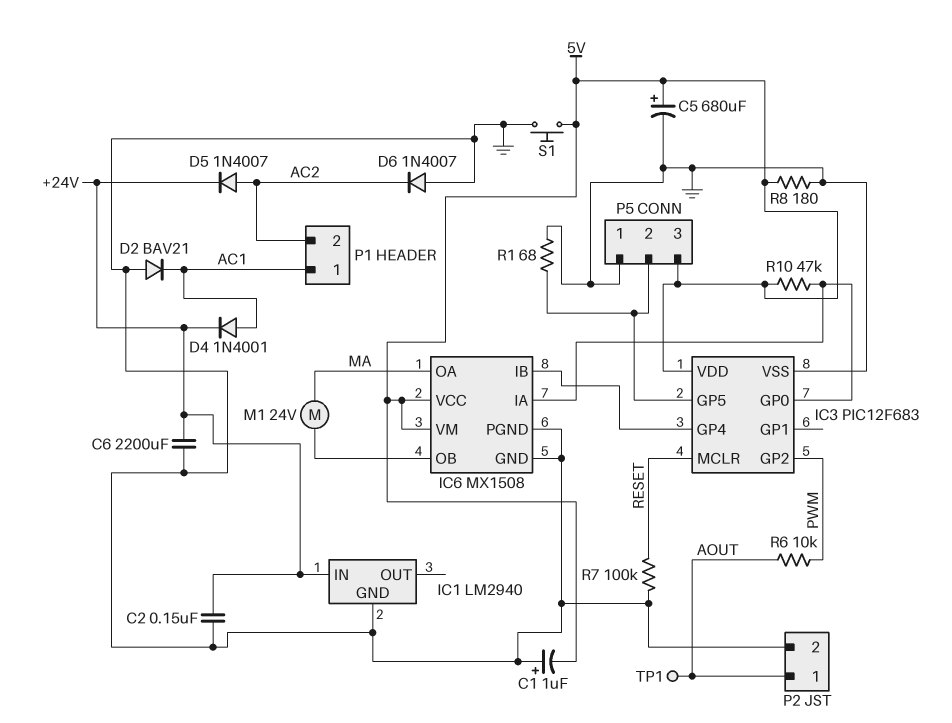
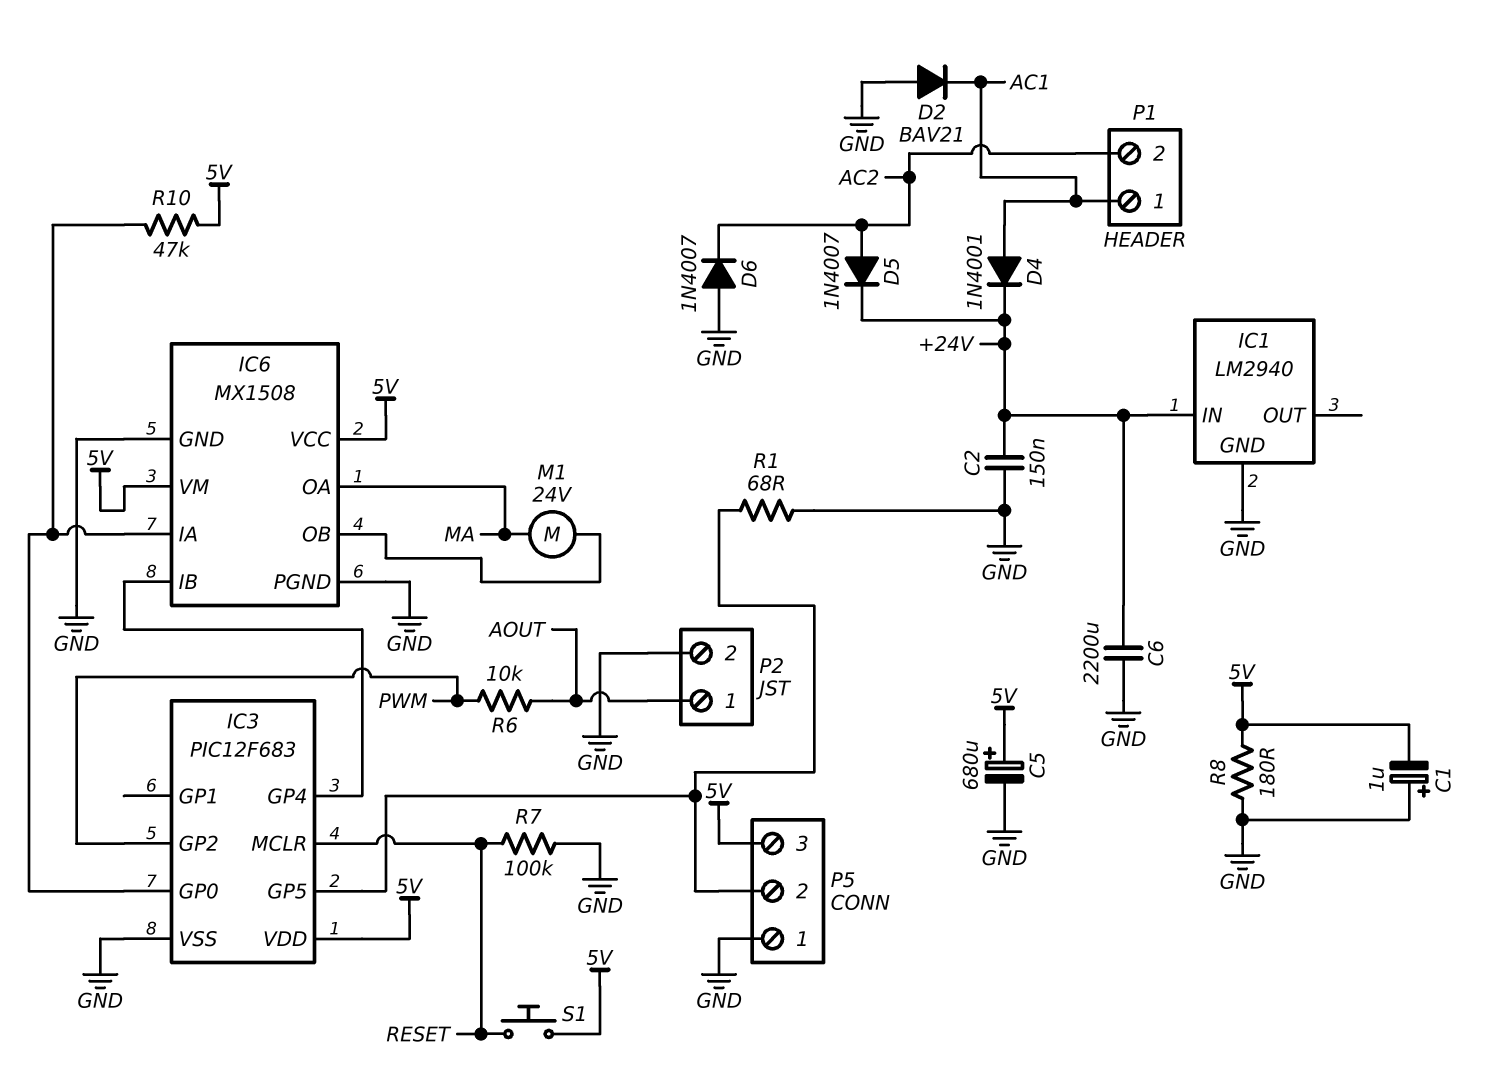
S1: button (5V, GND) -> button (5V, RESET)
TP1: test point (AOUT) -> none

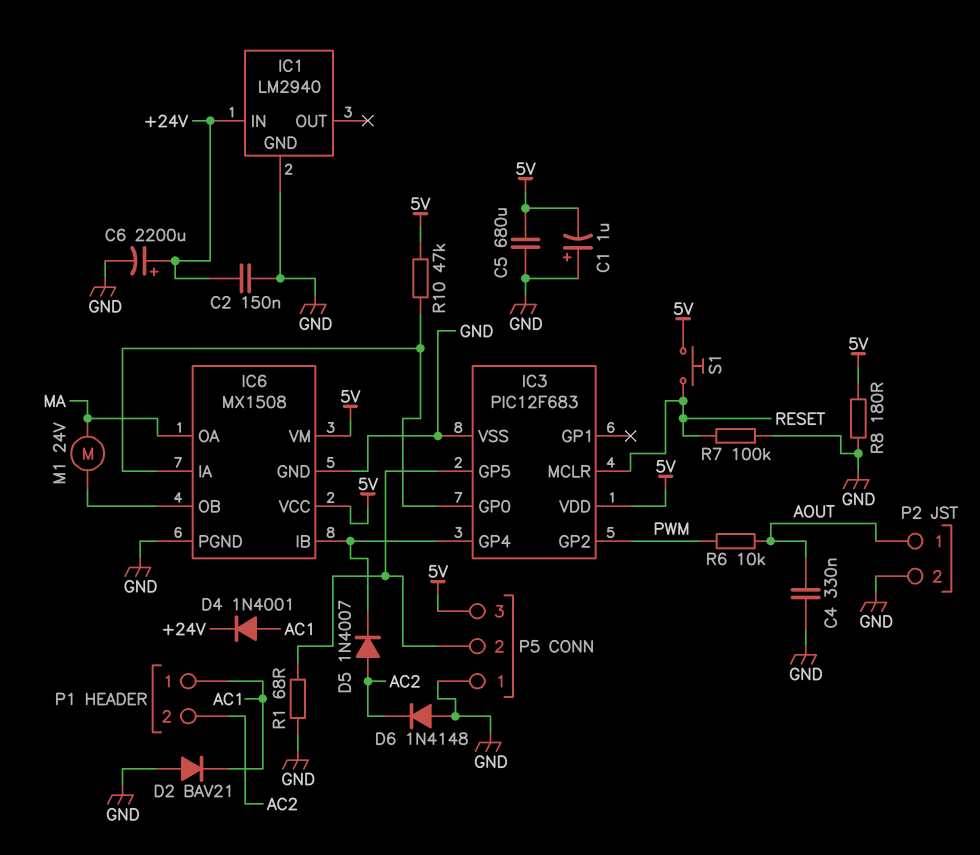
C4: none -> 330nF (AOUT, GND)
C5: 680uF (plus 5V, minus GND) -> 680uF (5V, GND)
C6: 2200uF (+24V, GND) -> 2200uF (plus +24V, minus GND)
D5: diode 1N4007 (A AC2, K +24V) -> diode 1N4007 (A AC2, K IC3/GP4)
D6: diode 1N4007 (A GND, K AC2) -> diode 1N4148 (A GND, K AC2)

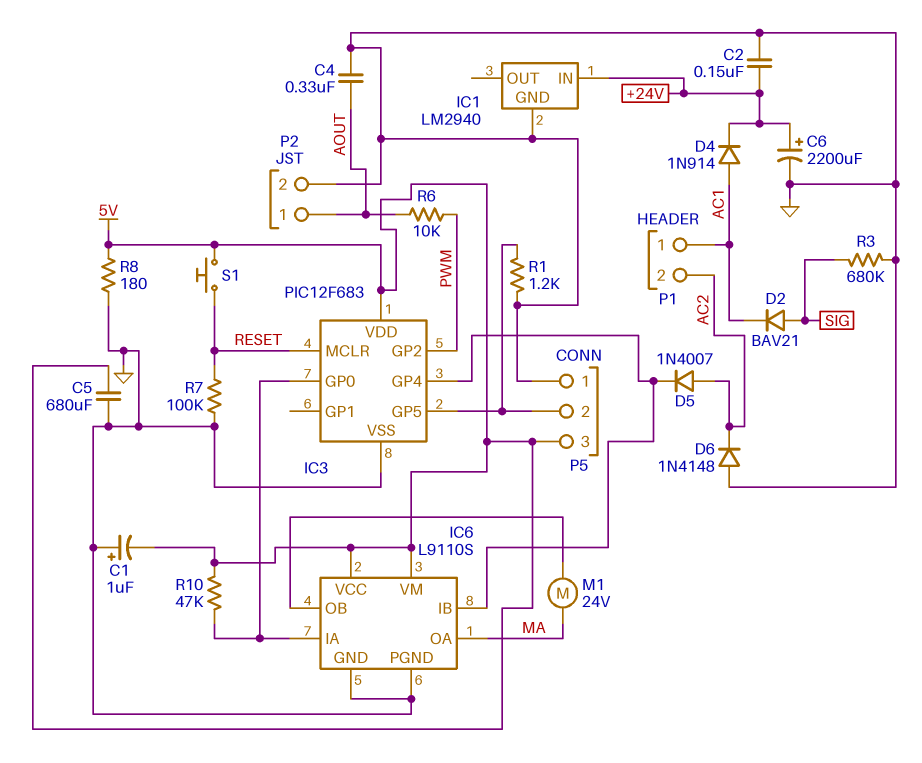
D2: diode BAV21 (A GND, K AC1) -> diode BAV21 (A SIG, K AC1)
D4: diode 1N4001 (A AC1, K +24V) -> diode 1N914 (A AC1, K +24V)
IC6: MX1508 -> L9110S
R1: 68 (GND, IC3/GP5) -> 1.2k (GND, IC3/GP5)
R3: none -> 680k (GND, SIG)

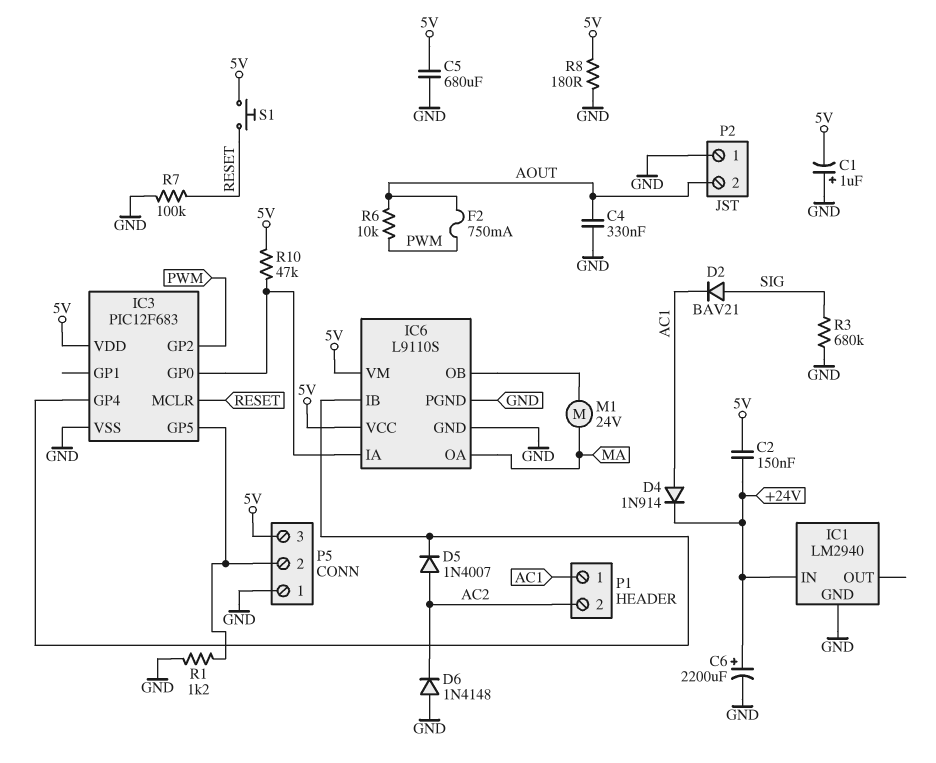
C2: 150nF (+24V, GND) -> 150nF (+24V, 5V)
F2: none -> 750mA (AOUT, PWM)
P2 pin 1: AOUT -> GND
P2 pin 2: GND -> AOUT

